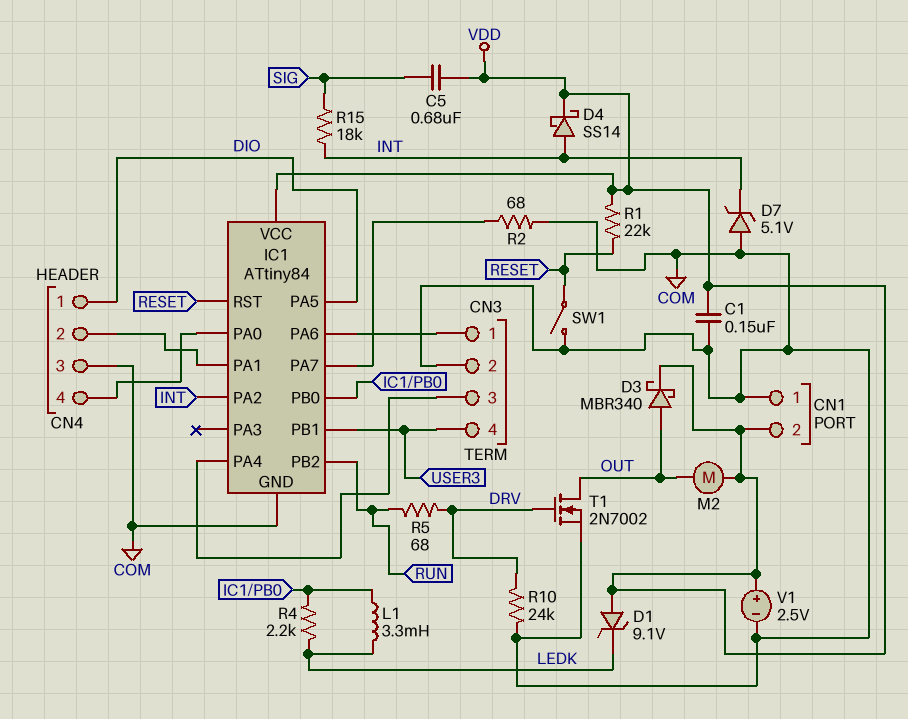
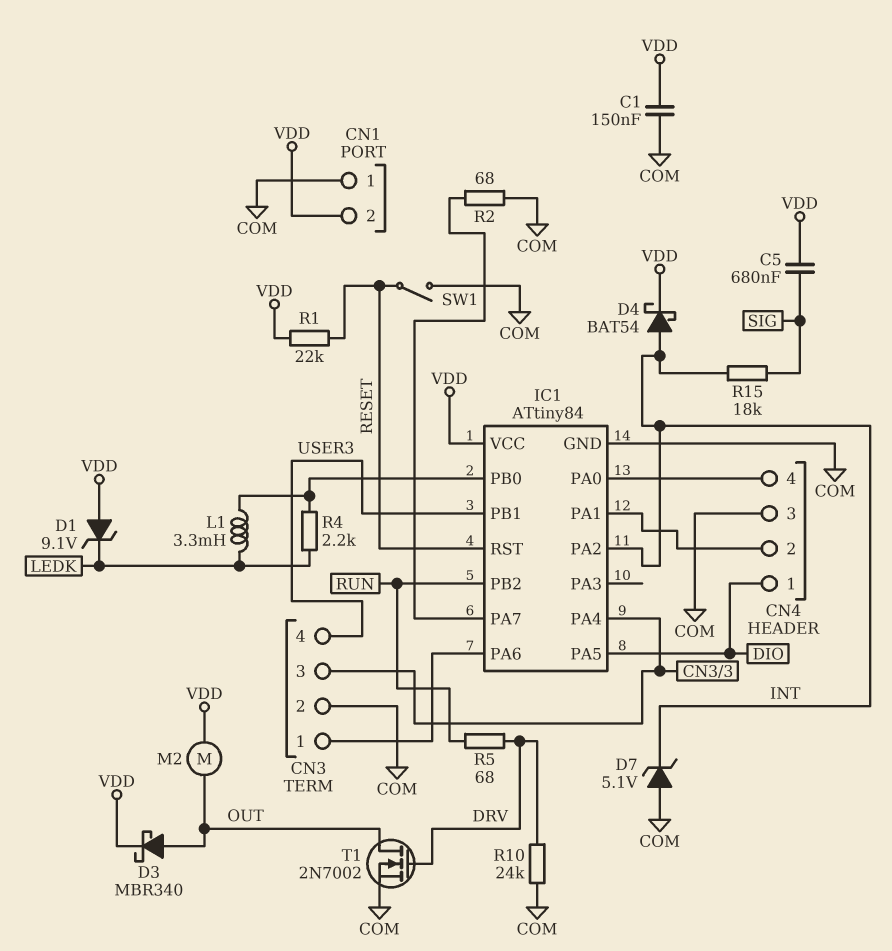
D4: schottky SS14 (A INT, K VDD) -> schottky BAT54 (A INT, K VDD)
V1: 2.5V (plus VDD, minus COM) -> none

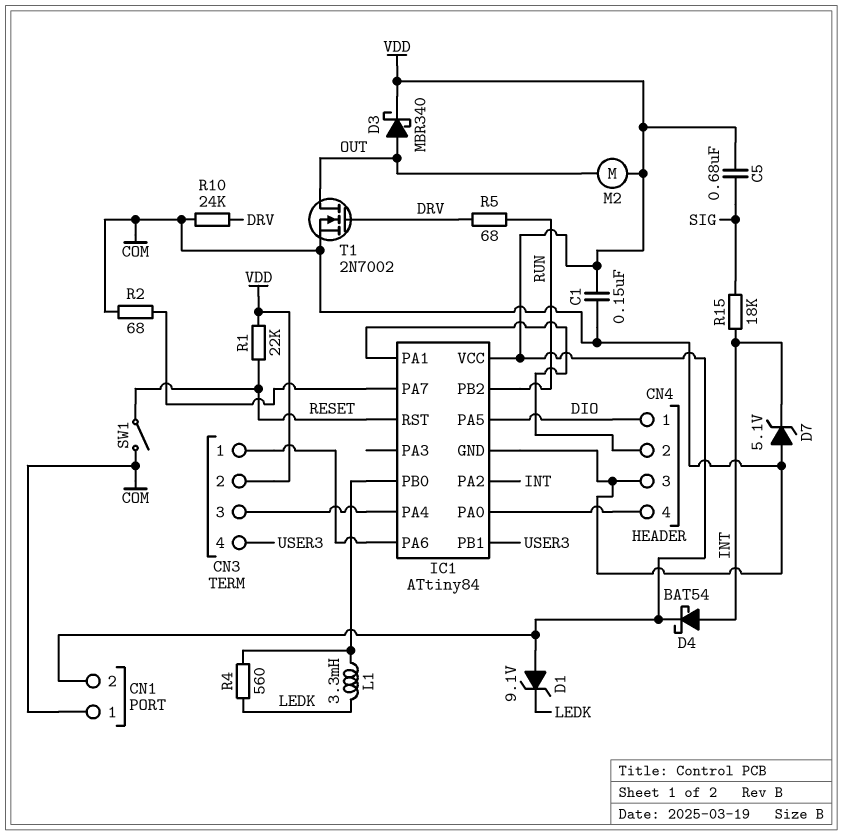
CN3 pin 2: COM -> VDD
R4: 2.2k (IC1/PB0, LEDK) -> 560 (IC1/PB0, LEDK)

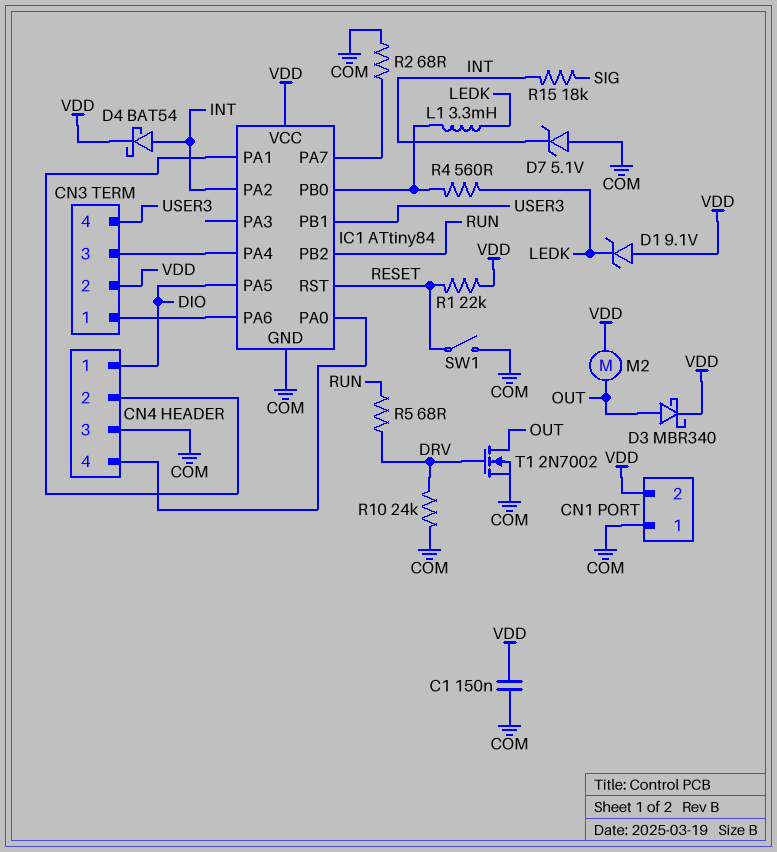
C5: 680nF (SIG, VDD) -> none

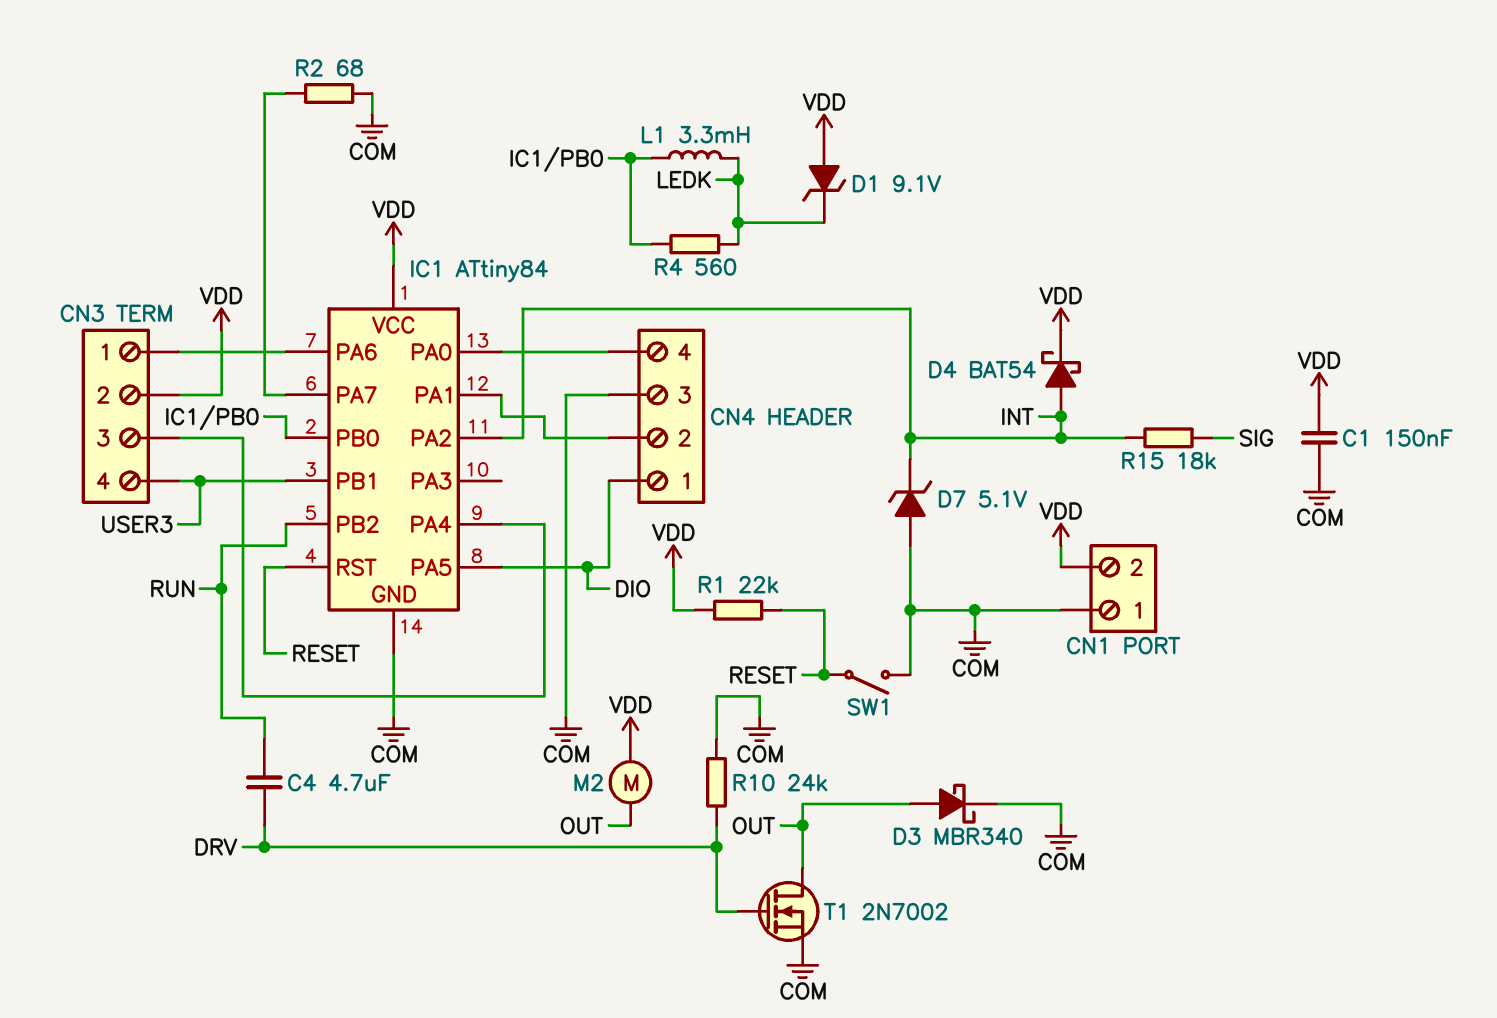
C4: none -> 4.7uF (DRV, RUN)
D3: schottky MBR340 (A OUT, K VDD) -> schottky MBR340 (A OUT, K COM)
R5: 68 (DRV, RUN) -> none

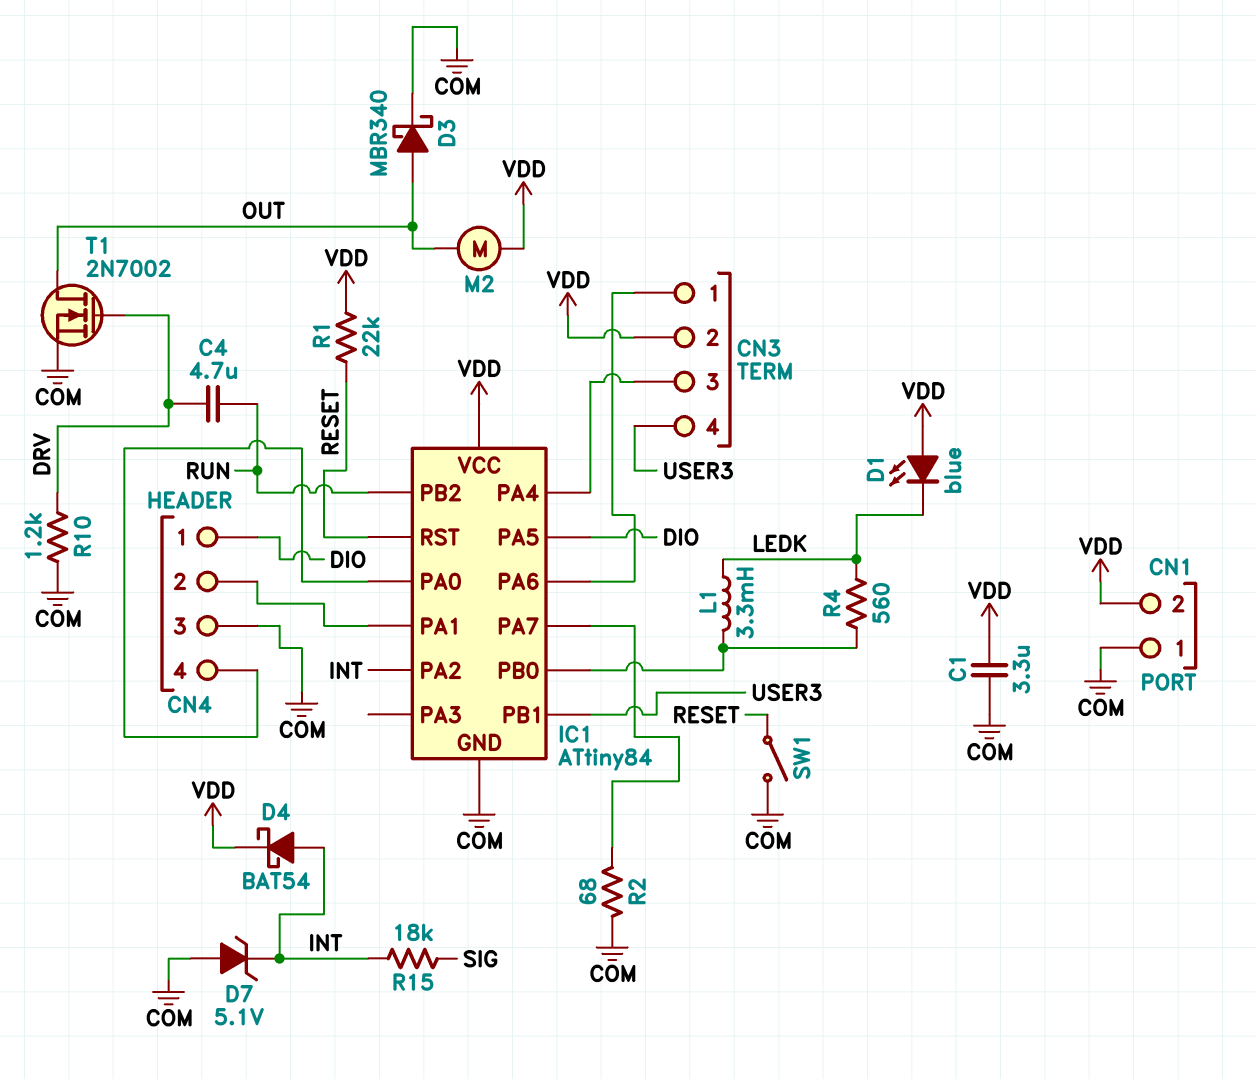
C1: 150nF (COM, VDD) -> 3.3uF (COM, VDD)
D1: zener 9.1V (A VDD, K LEDK) -> LED blue (A VDD, K LEDK)
R10: 24k (COM, DRV) -> 1.2k (COM, DRV)

